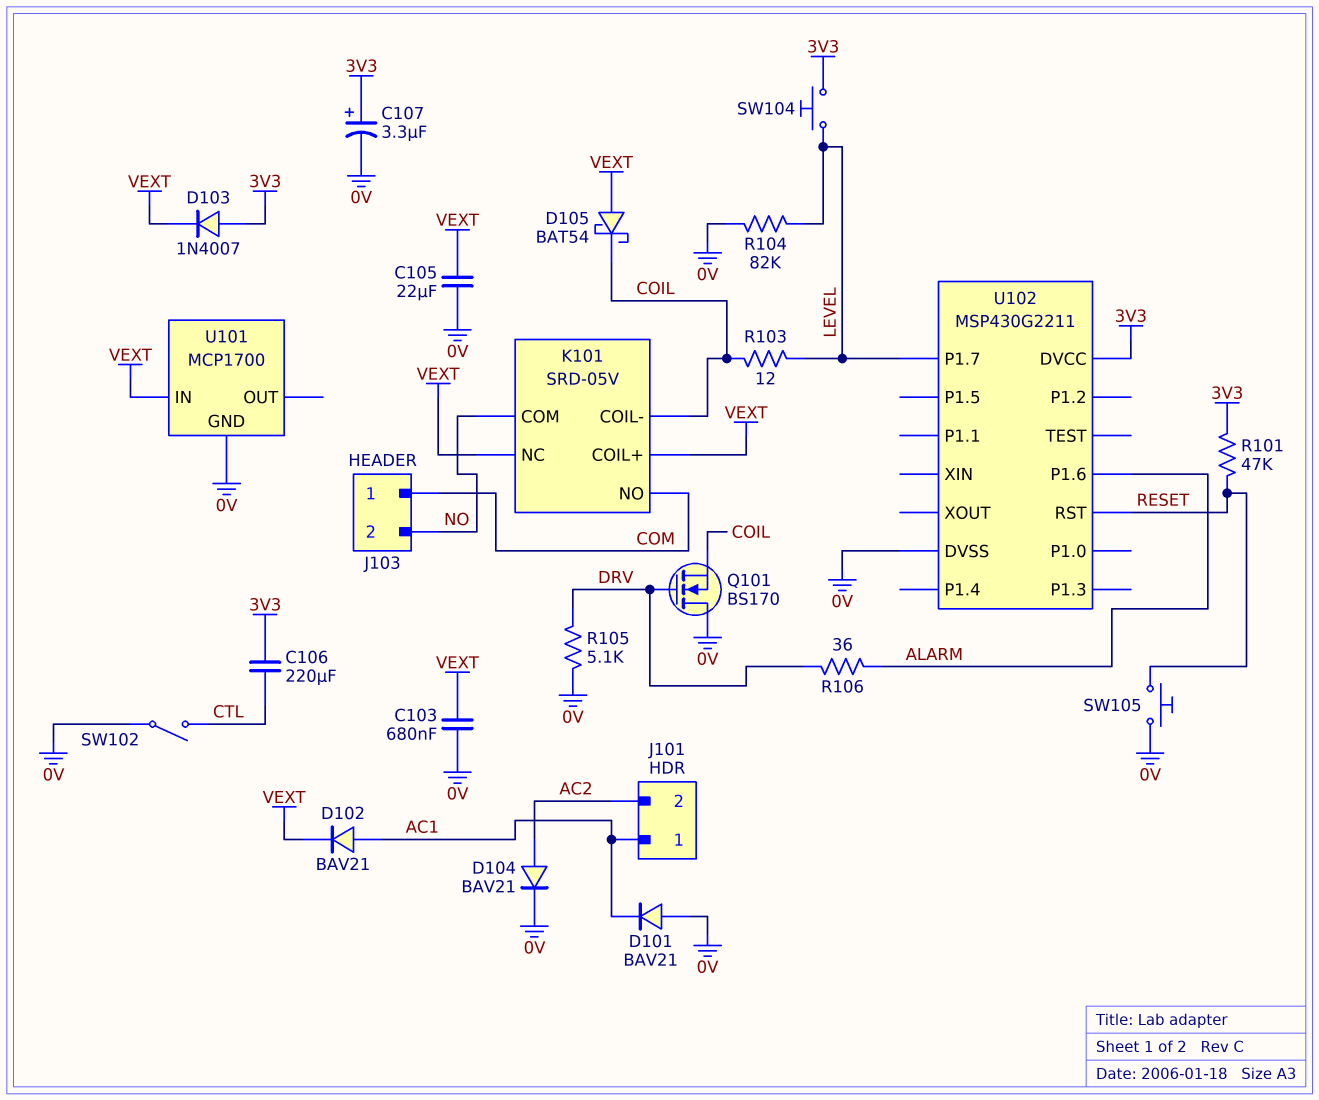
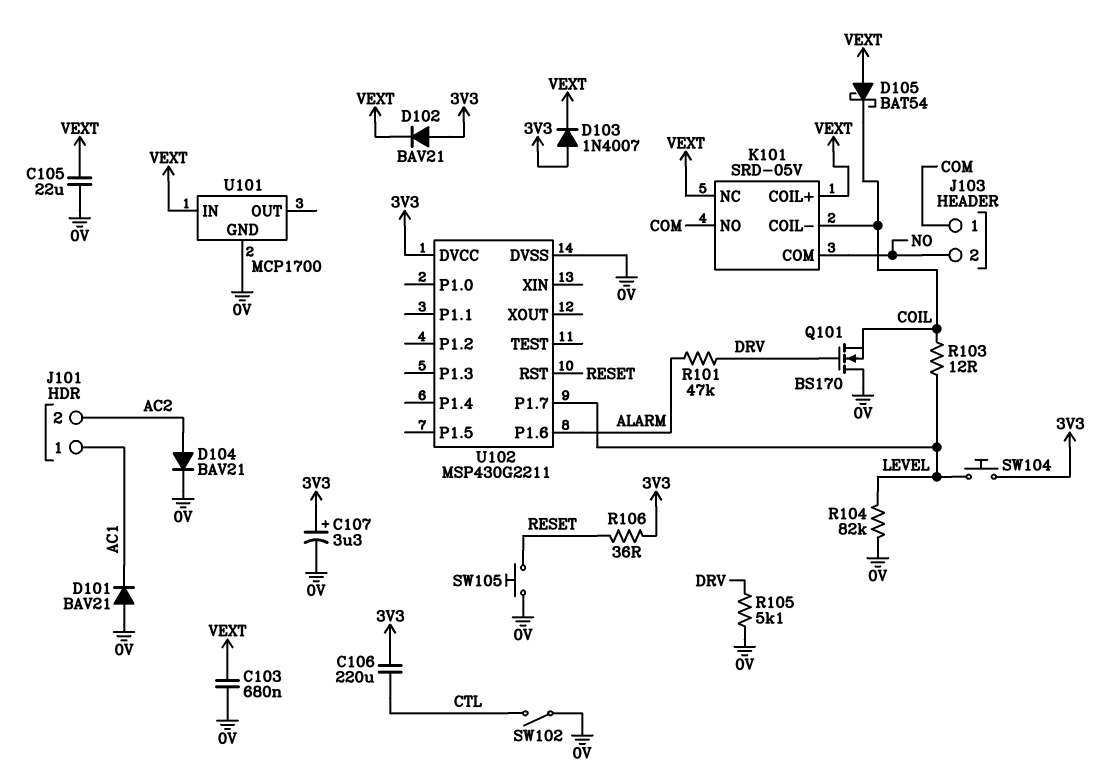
D102: diode BAV21 (A AC1, K VEXT) -> diode BAV21 (A 3V3, K VEXT)
R101: 47k (3V3, RESET) -> 47k (ALARM, DRV)
R106: 36 (ALARM, DRV) -> 36 (3V3, RESET)

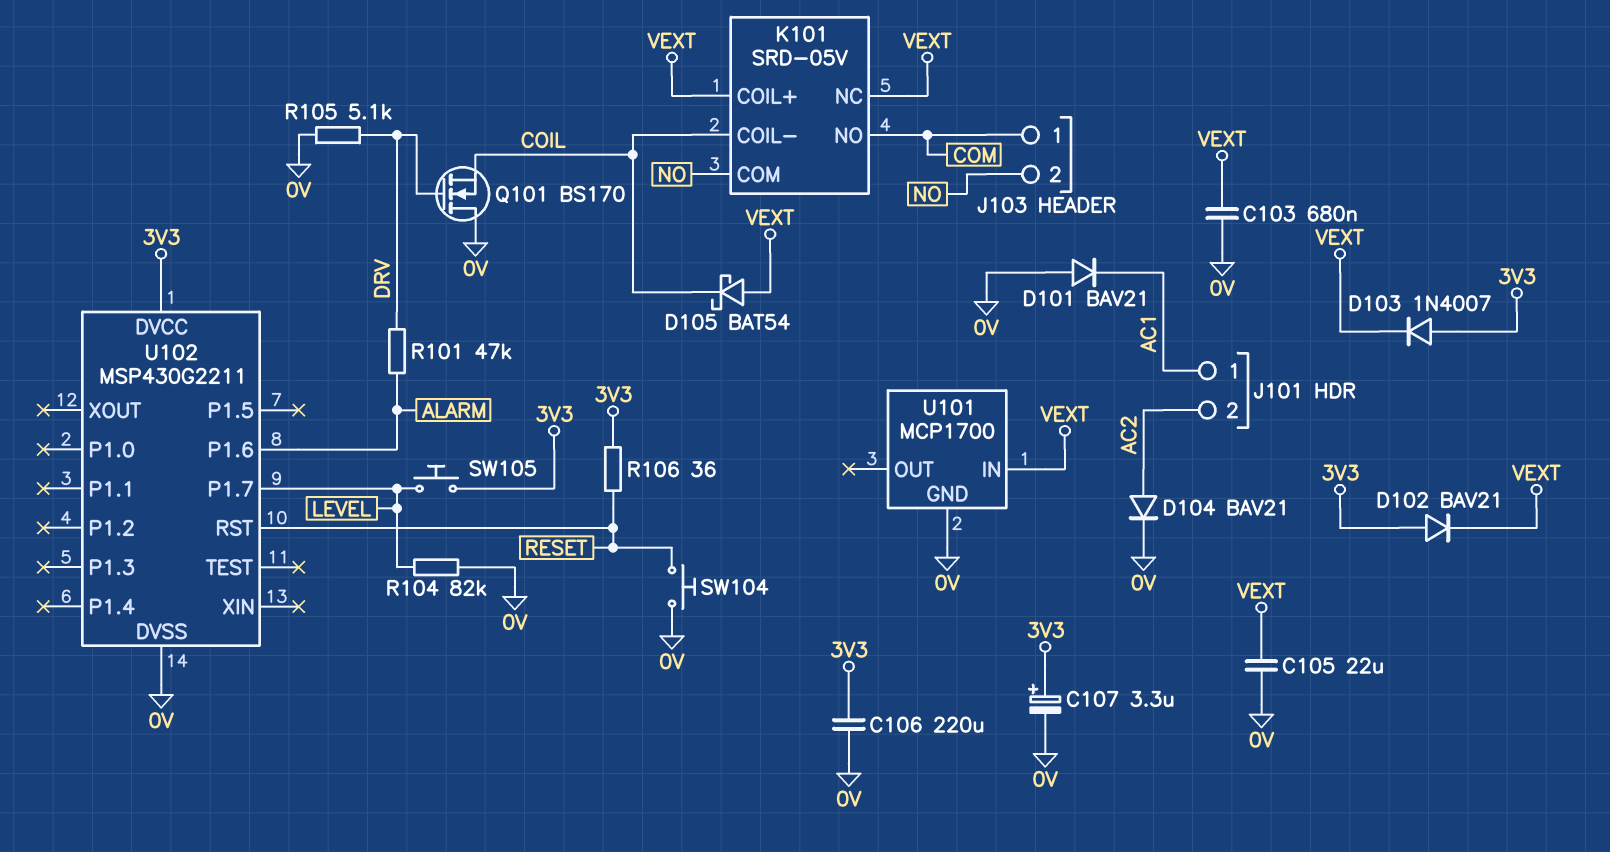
C106: 220uF (3V3, CTL) -> 220uF (0V, 3V3)
R103: 12 (COIL, LEVEL) -> none
SW102: switch (0V, CTL) -> none
SW104: button (3V3, LEVEL) -> button (0V, RESET)
SW105: button (0V, RESET) -> button (3V3, LEVEL)

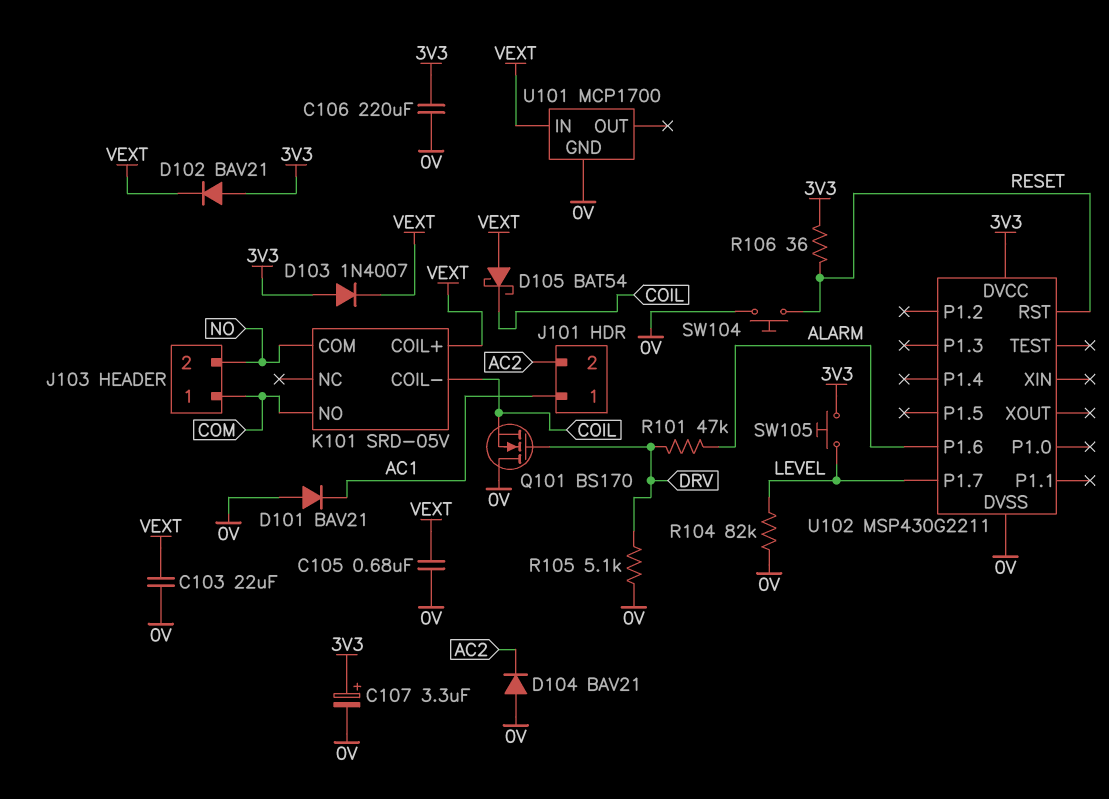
C103: 680nF (0V, VEXT) -> 22uF (0V, VEXT)
C105: 22uF (0V, VEXT) -> 680nF (0V, VEXT)
D104: diode BAV21 (A AC2, K 0V) -> diode BAV21 (A 0V, K AC2)
K101 pin NC: VEXT -> none

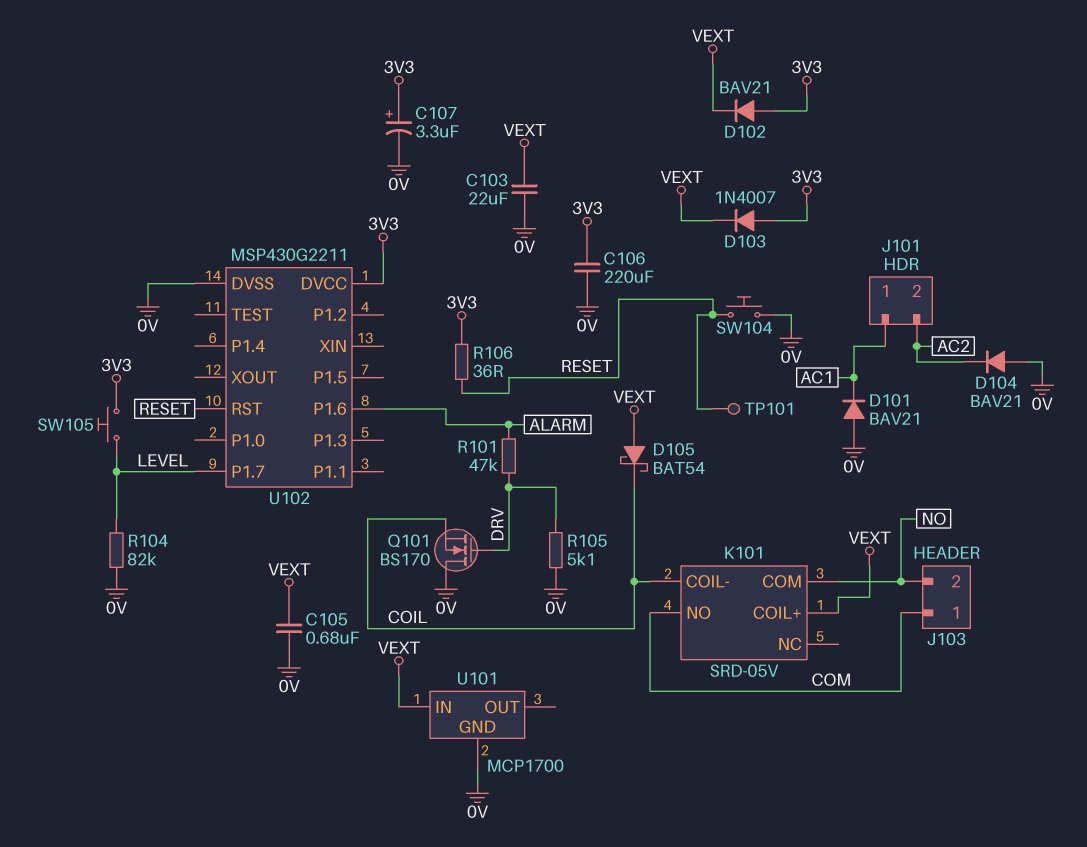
TP101: none -> test point (RESET)

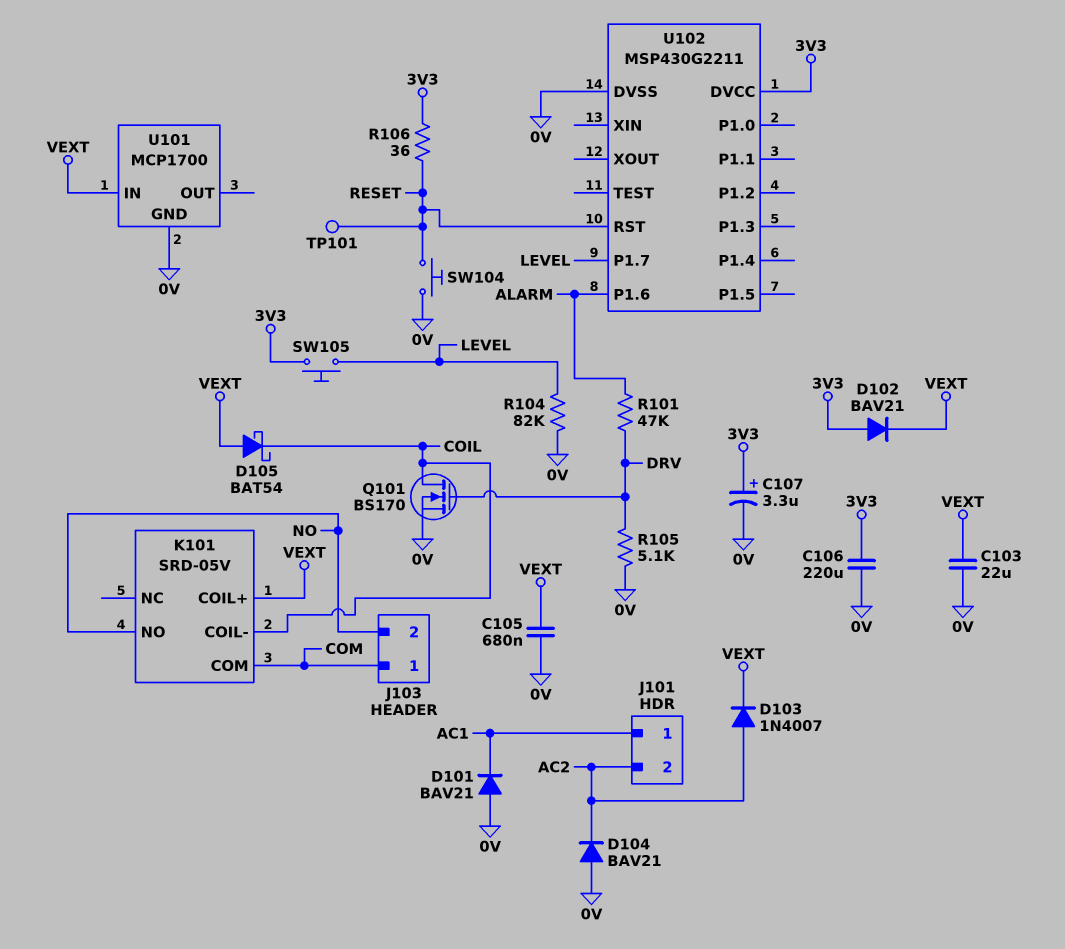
D103: diode 1N4007 (A 3V3, K VEXT) -> diode 1N4007 (A AC2, K VEXT)
K101 pin COM: NO -> COM
K101 pin NO: COM -> NO
Q101: NMOS BS170 (G DRV, D 0V, S COIL) -> NMOS BS170 (G DRV, D COIL, S 0V)

